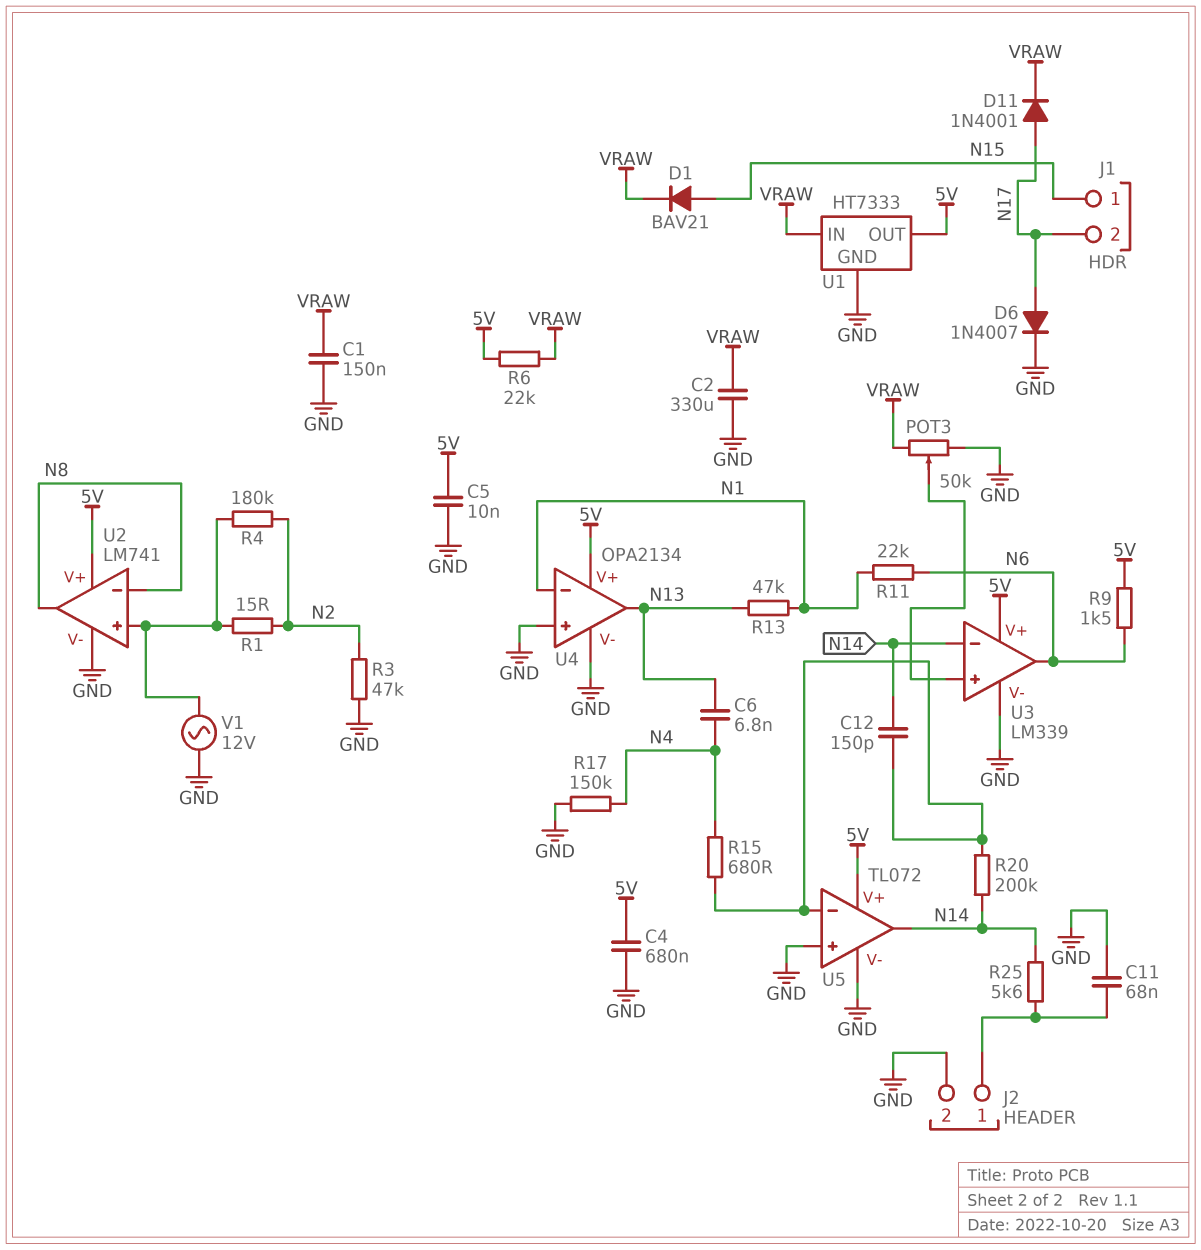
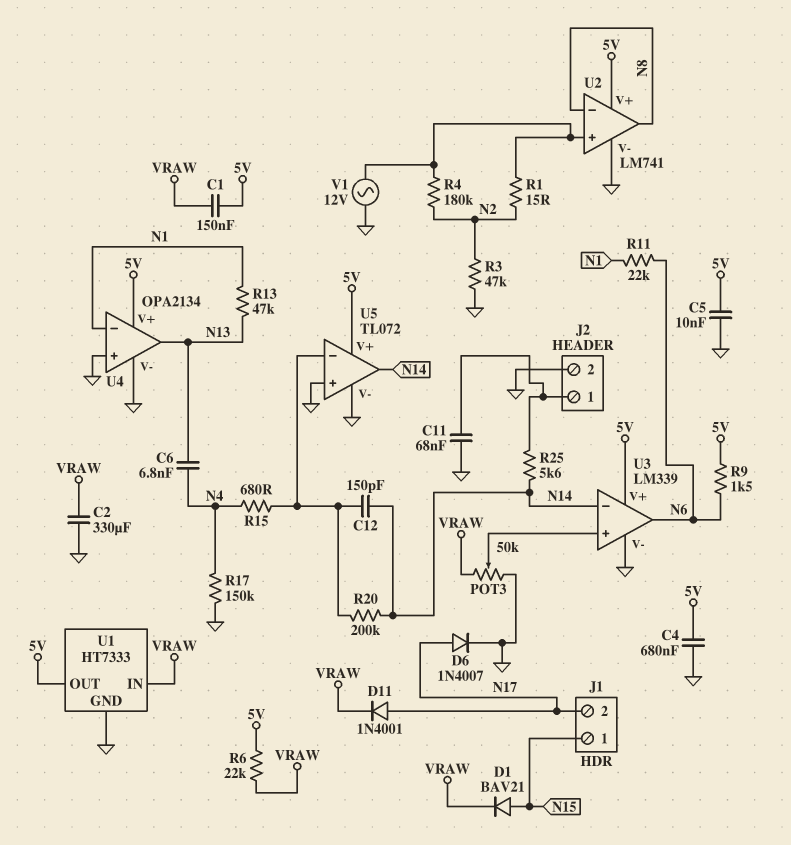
C1: 150nF (GND, VRAW) -> 150nF (5V, VRAW)

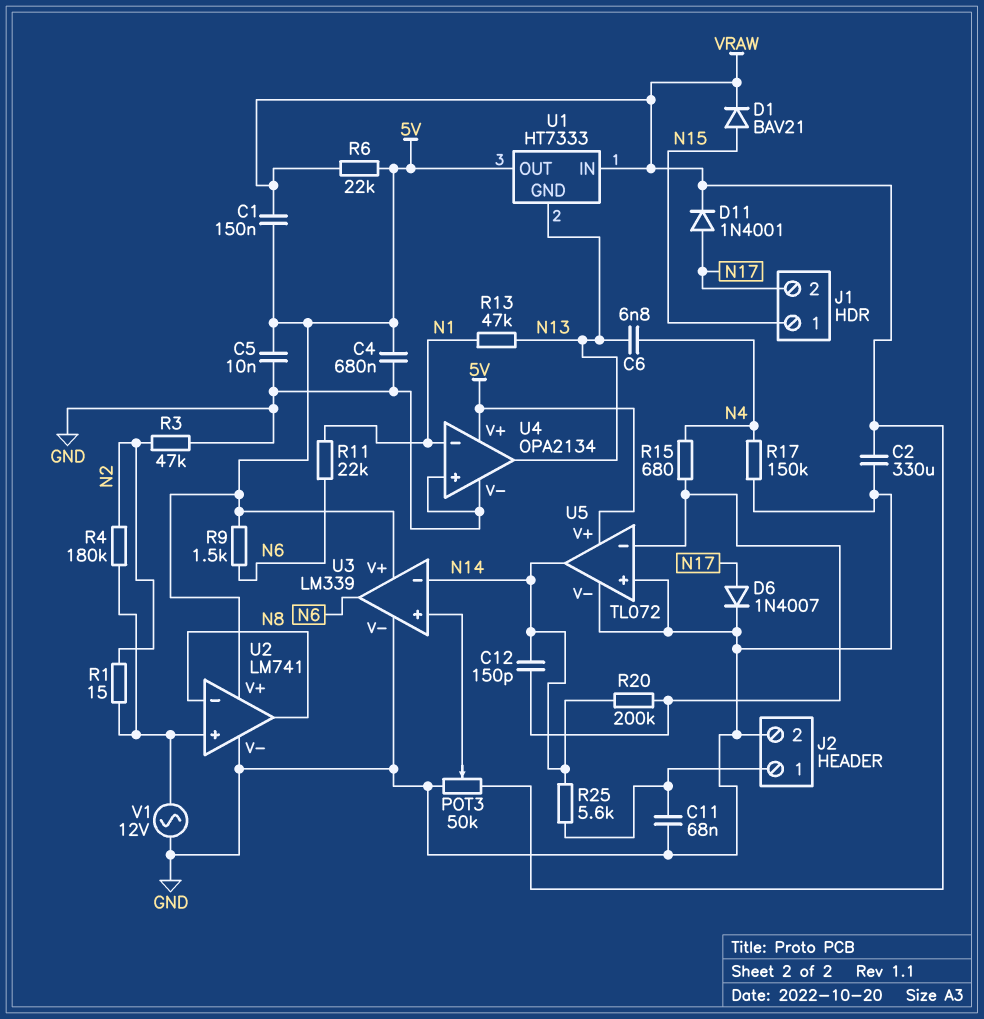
U1 pin GND: GND -> N13

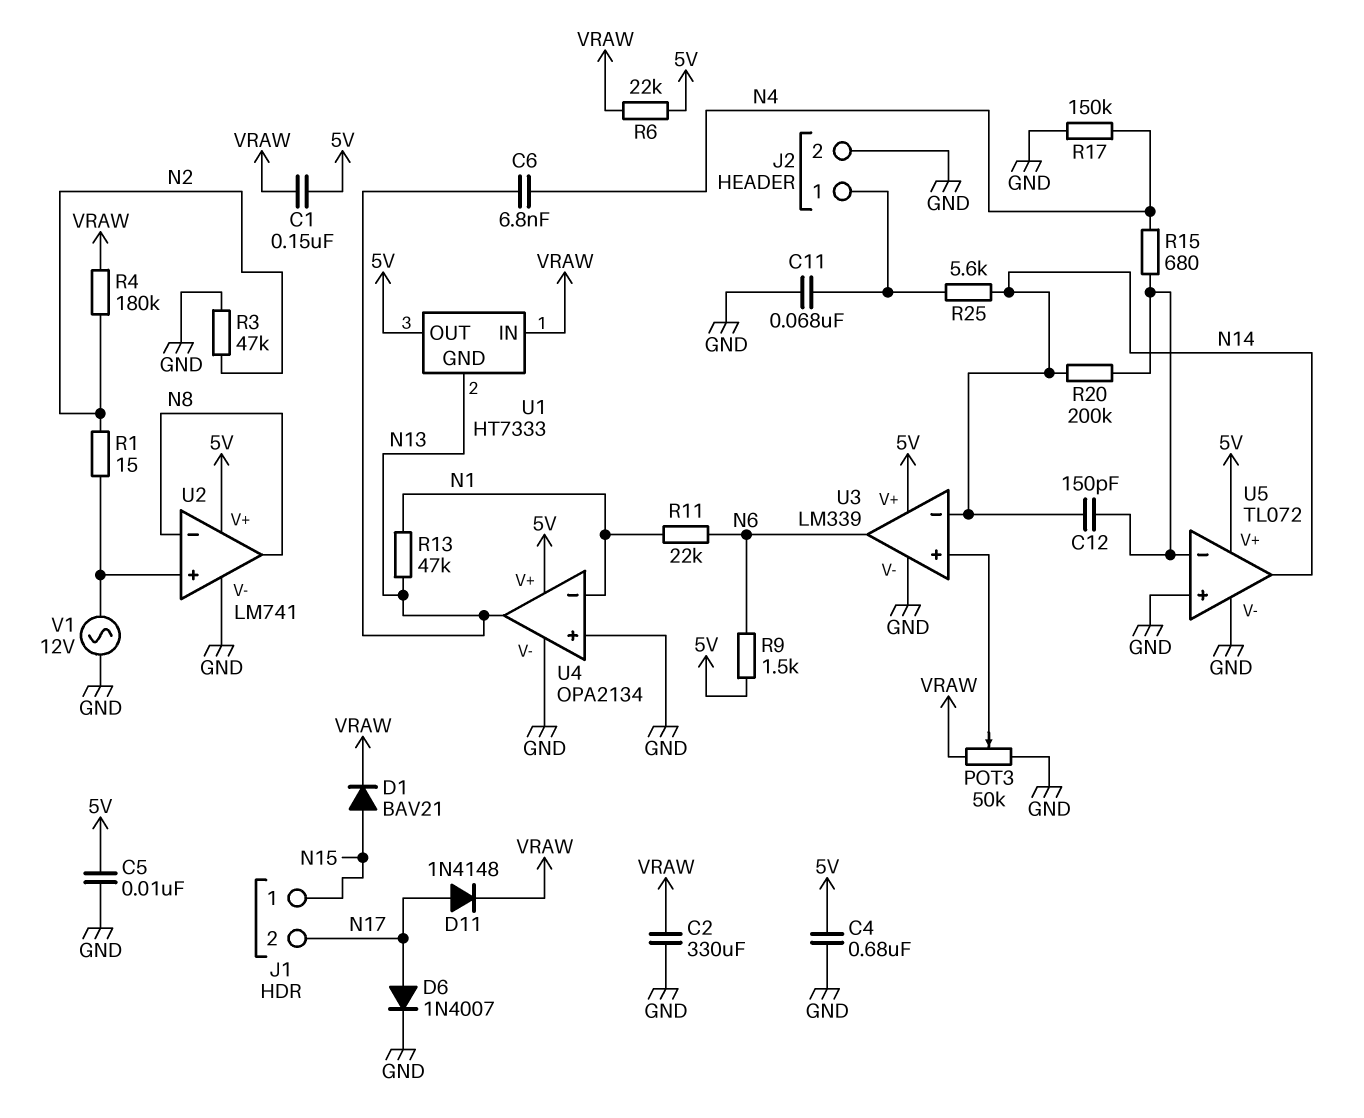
D11: diode 1N4001 (A N17, K VRAW) -> diode 1N4148 (A N17, K VRAW)
R4: 180k (N2, U2/in+) -> 180k (N2, VRAW)

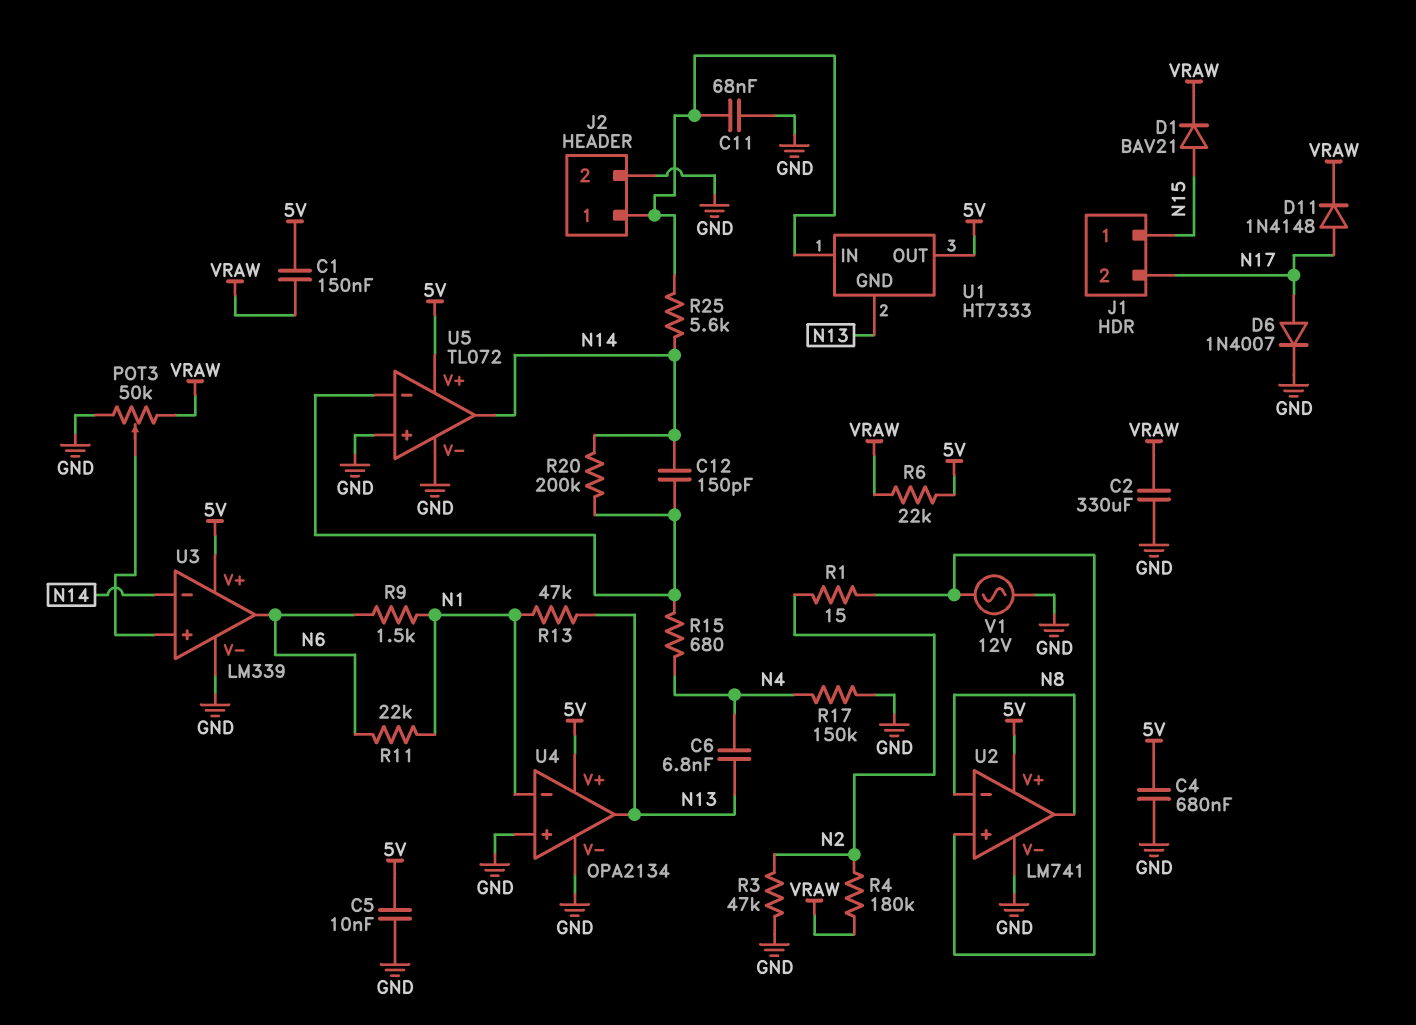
R9: 1.5k (5V, N6) -> 1.5k (N1, N6)
U1 pin IN: VRAW -> J2/1

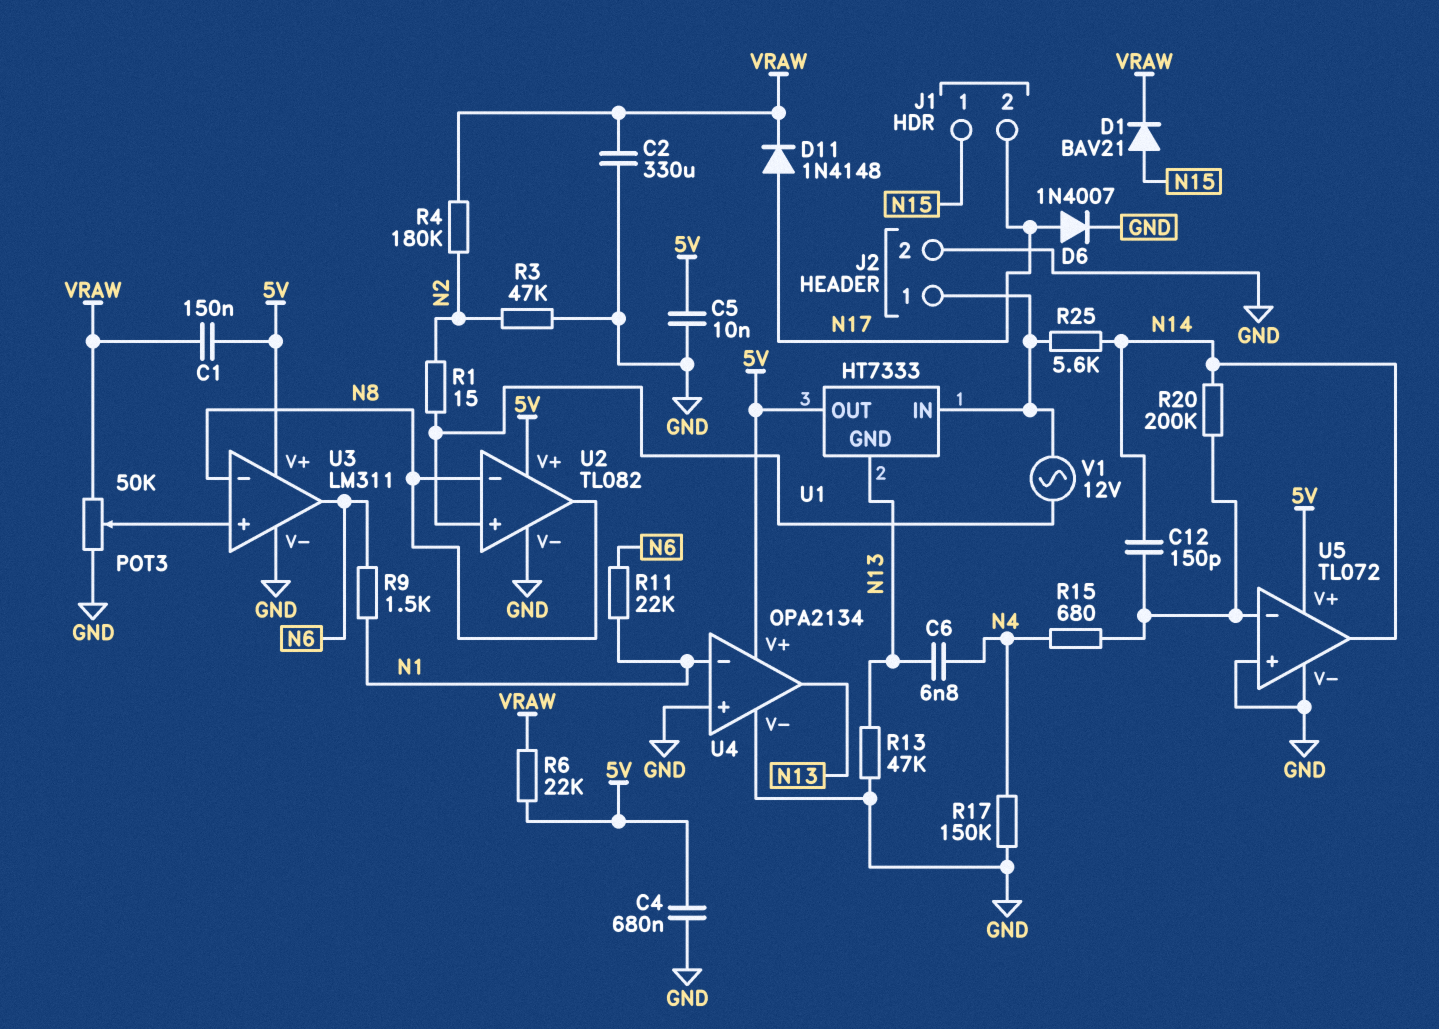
C11: 68nF (GND, J2/1) -> none
R13: 47k (N1, N13) -> 47k (GND, N13)
U2: LM741 -> TL082
U3: LM339 -> LM311
U3 pin in-: N14 -> N8
V1: AC 12V (GND, U2/in+) -> AC 12V (J2/1, U2/in+)

